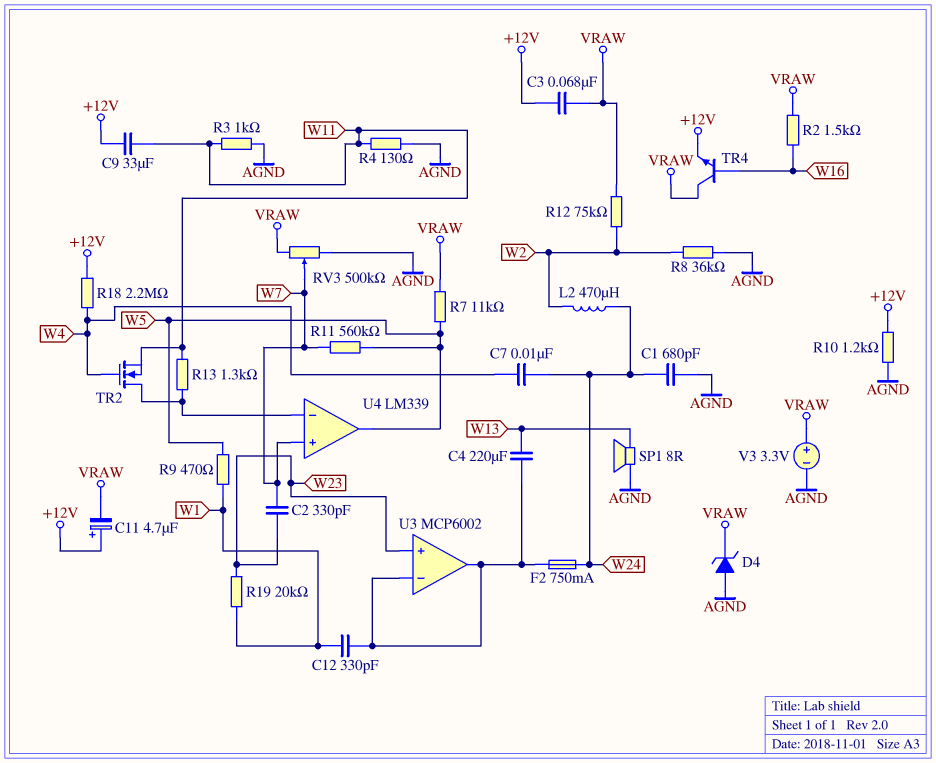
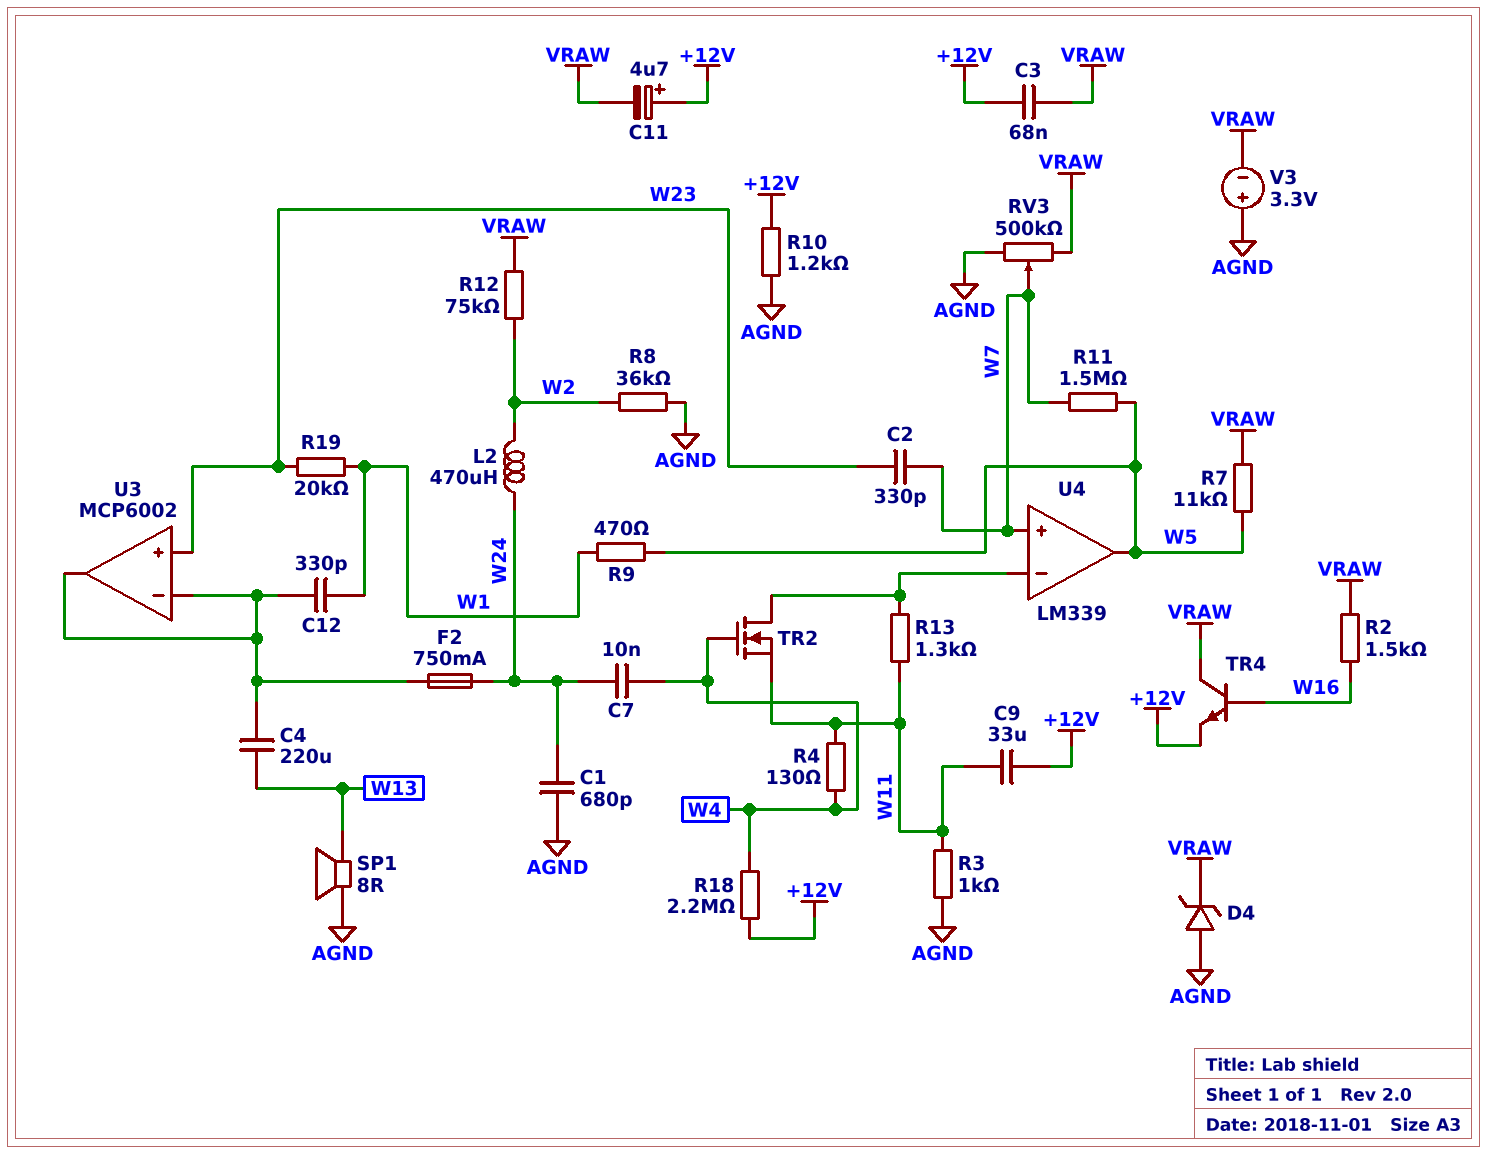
R4: 130 (AGND, W11) -> 130 (W4, W11)
R11: 560k (W5, W7) -> 1.5M (W5, W7)
V3: 3.3V (plus VRAW, minus AGND) -> 3.3V (plus AGND, minus VRAW)

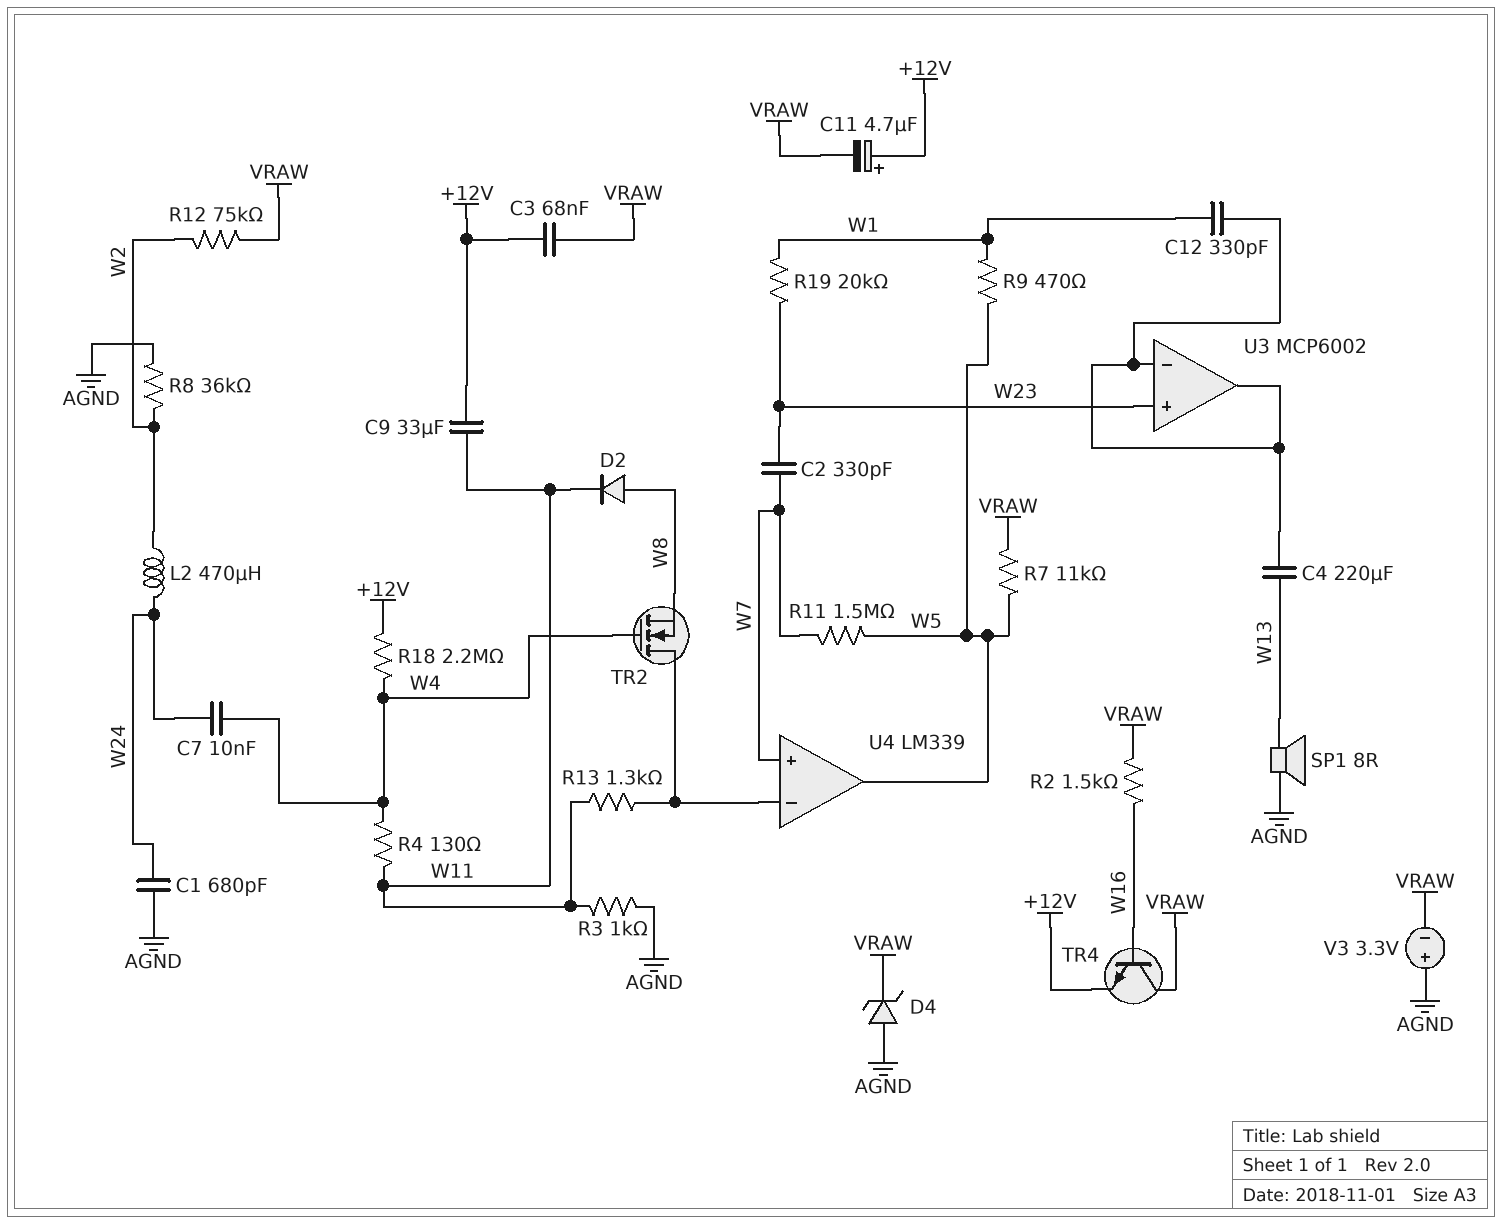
D2: none -> diode (A W8, K W11)
F2: 750mA (U3/in-, W24) -> none
R10: 1.2k (+12V, AGND) -> none
RV3: 500k (AGND, VRAW, wiper W7) -> none
TR2: NMOS (G W4, D U4/in-, S W11) -> NMOS (G W4, D U4/in-, S W8)

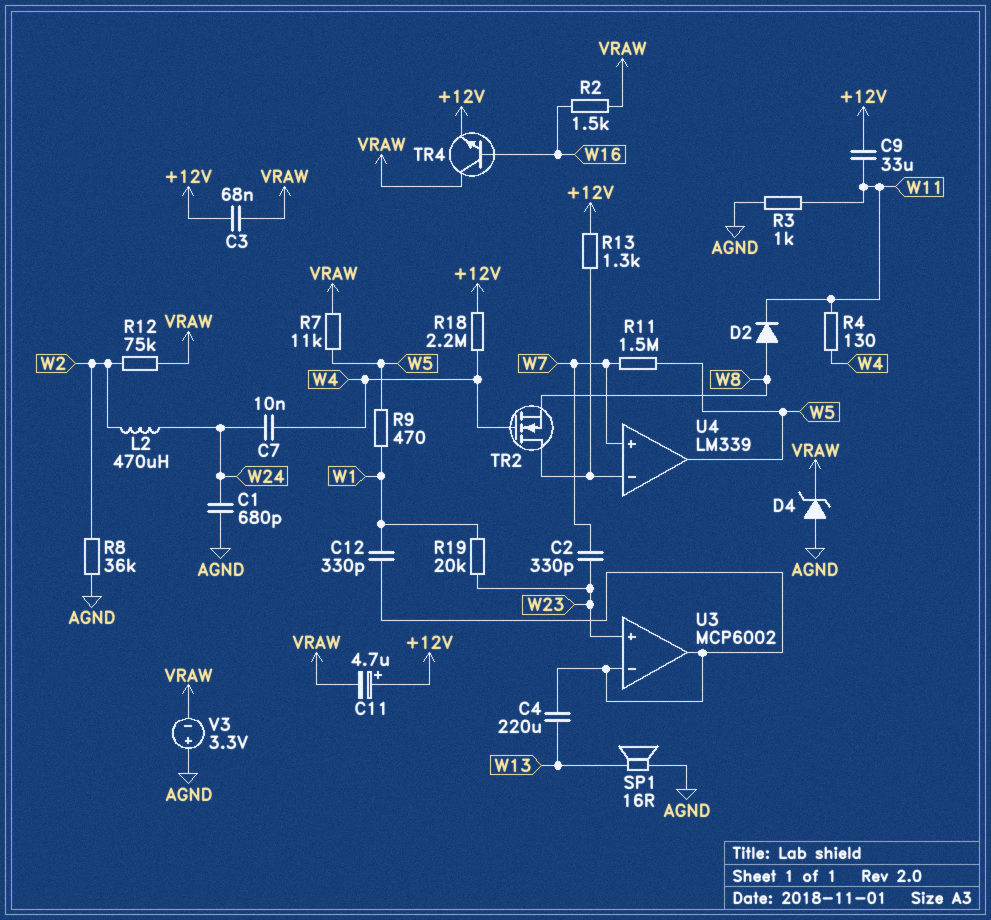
R13: 1.3k (U4/in-, W11) -> 1.3k (+12V, U4/in-)
SP1: speaker 8R (AGND, W13) -> speaker 16R (AGND, W13)

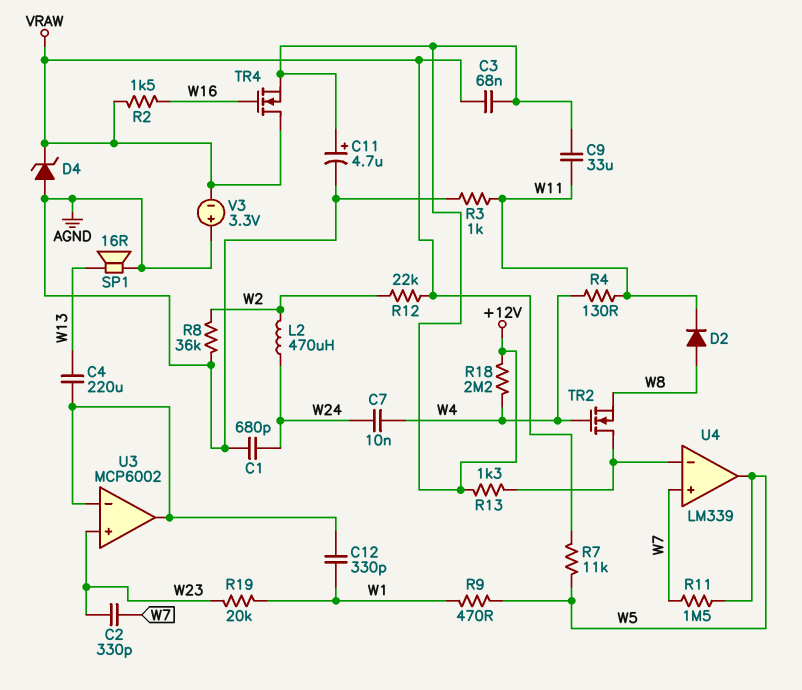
C11: 4.7uF (plus +12V, minus VRAW) -> 4.7uF (plus +12V, minus AGND)
R12: 75k (VRAW, W2) -> 22k (VRAW, W2)
TR4: NPN (B W16, C VRAW, E +12V) -> NMOS (G W16, D VRAW, S +12V)

